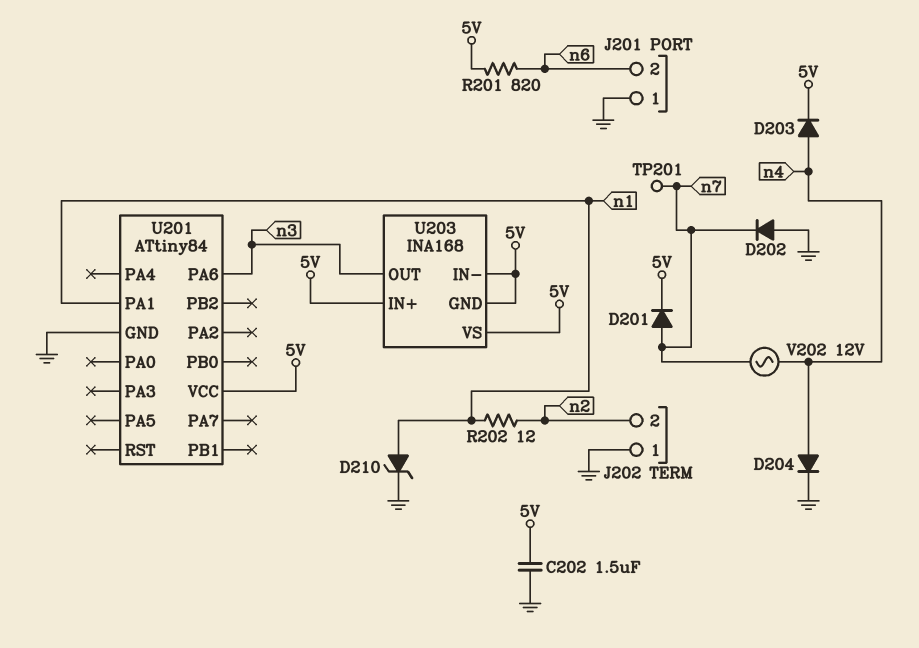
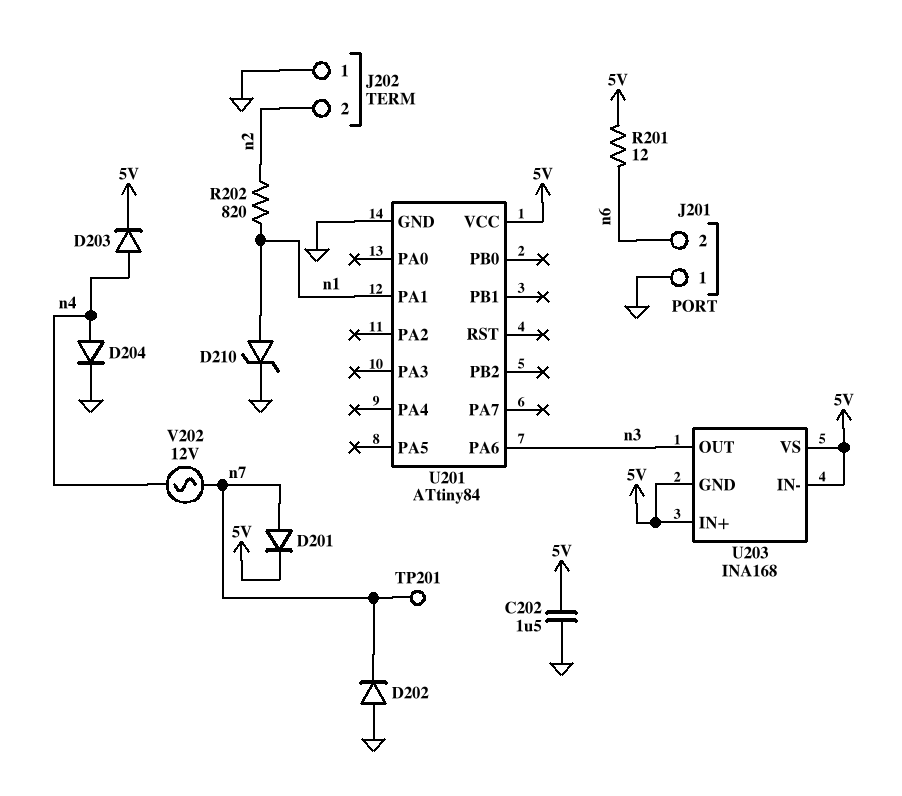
R201: 820 (5V, n6) -> 12 (5V, n6)
R202: 12 (n1, n2) -> 820 (n1, n2)

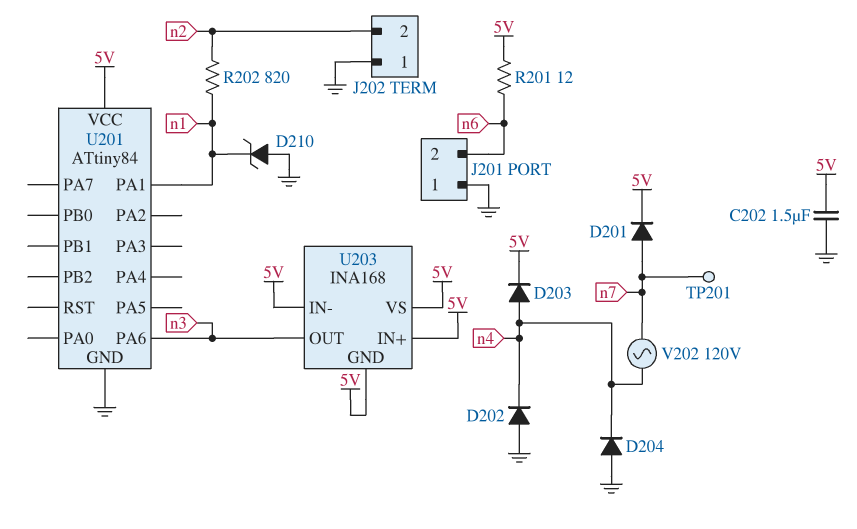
D202: diode (A GND, K n7) -> diode (A GND, K n4)
D204: diode (A n4, K GND) -> diode (A GND, K n4)
D210: zener (A n1, K GND) -> zener (A GND, K n1)
V202: AC 12V (n4, n7) -> AC 120V (n4, n7)

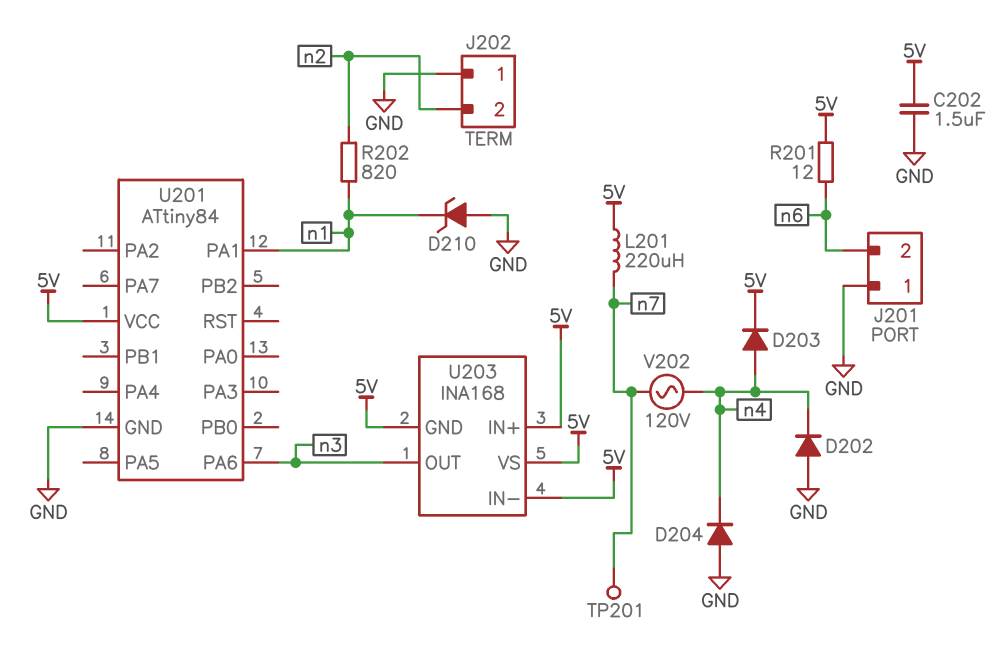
D201: diode (A n7, K 5V) -> none
L201: none -> 220uH (5V, n7)

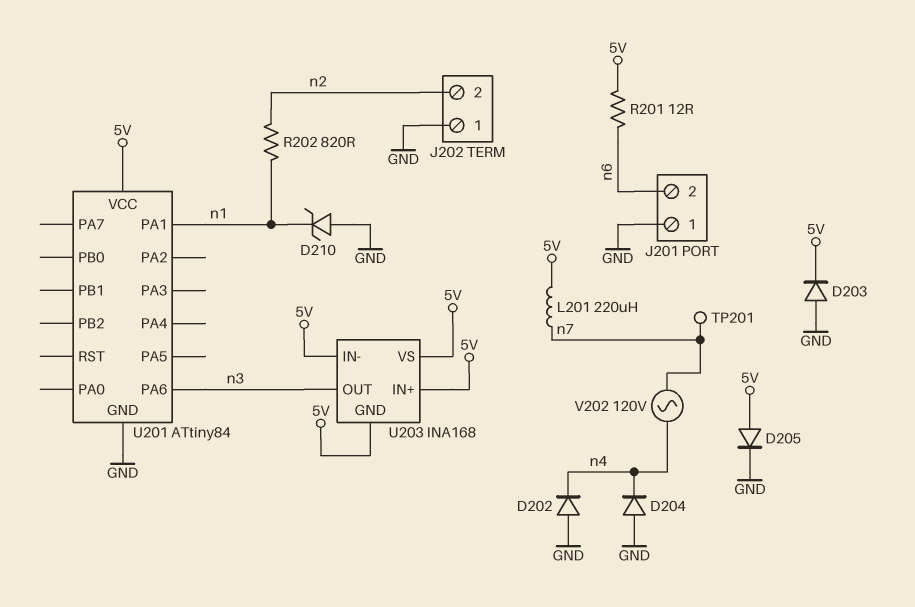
C202: 1.5uF (5V, GND) -> none
D203: diode (A n4, K 5V) -> diode (A GND, K 5V)
D205: none -> diode (A 5V, K GND)

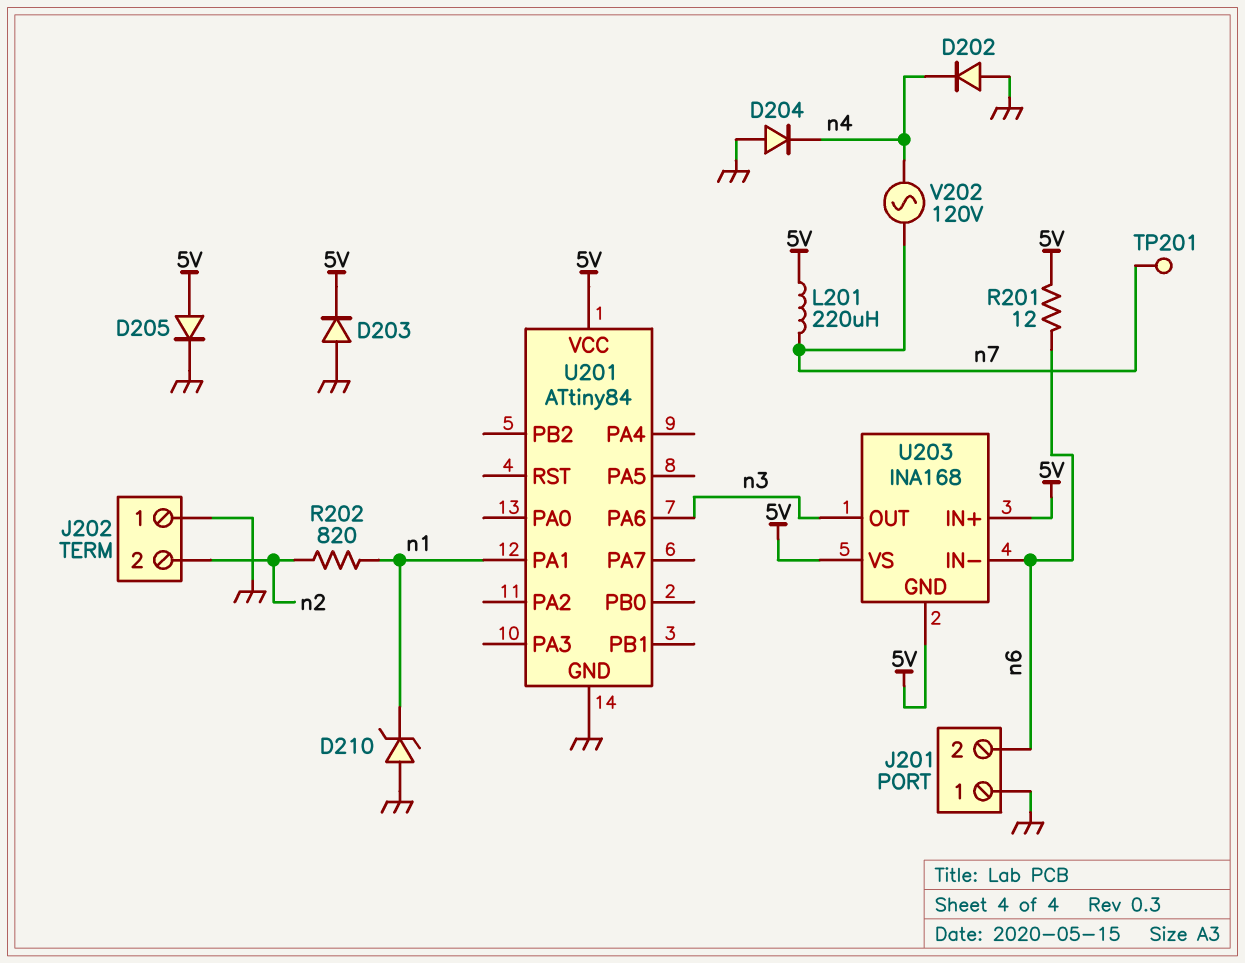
U203 pin IN-: 5V -> n6

